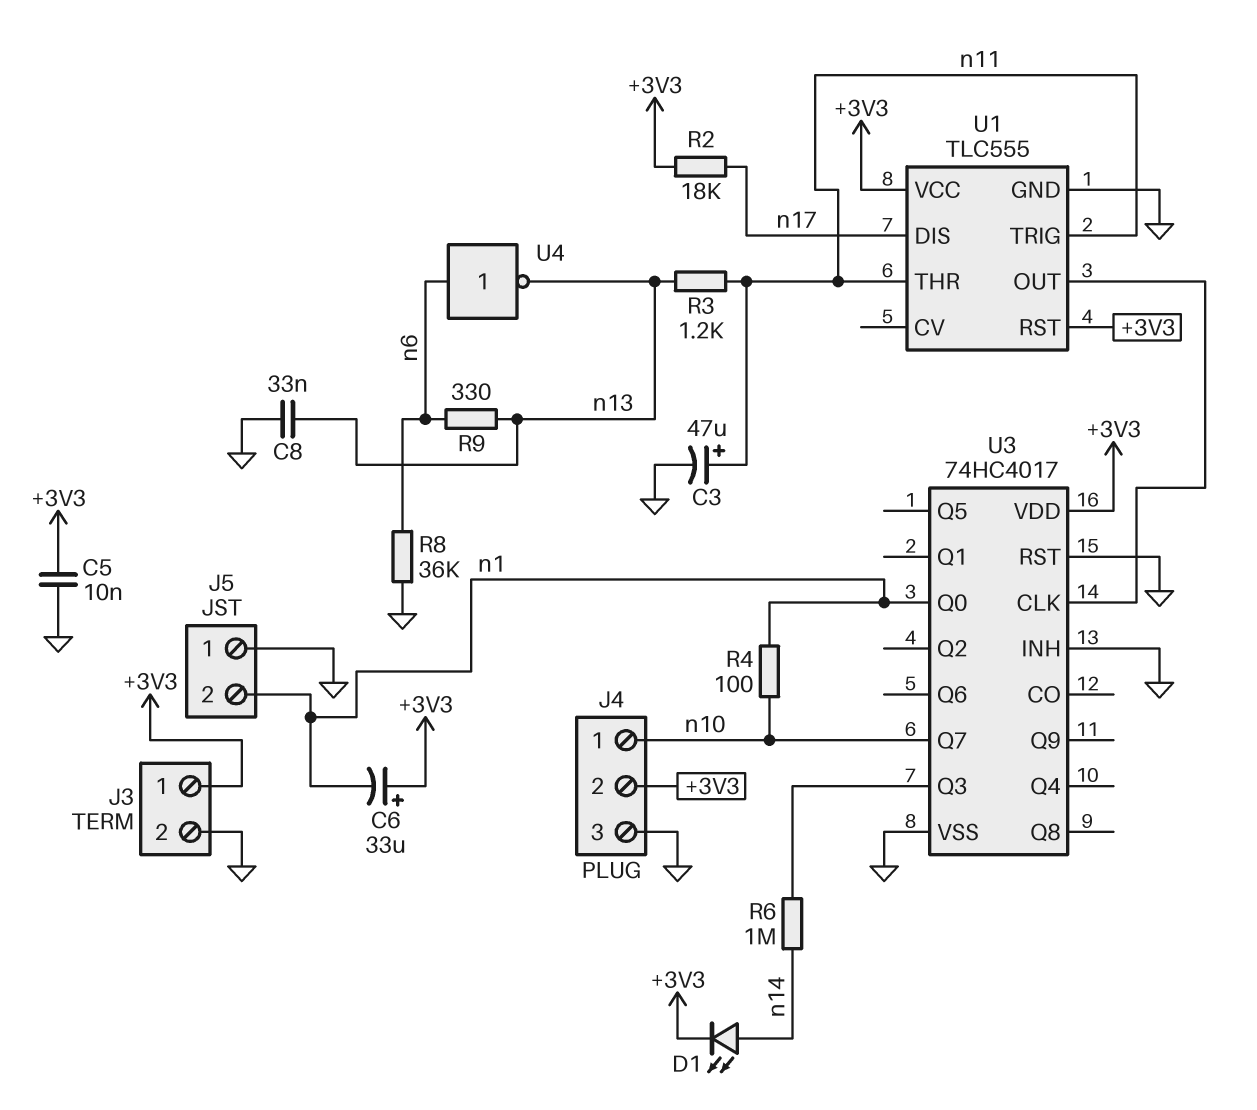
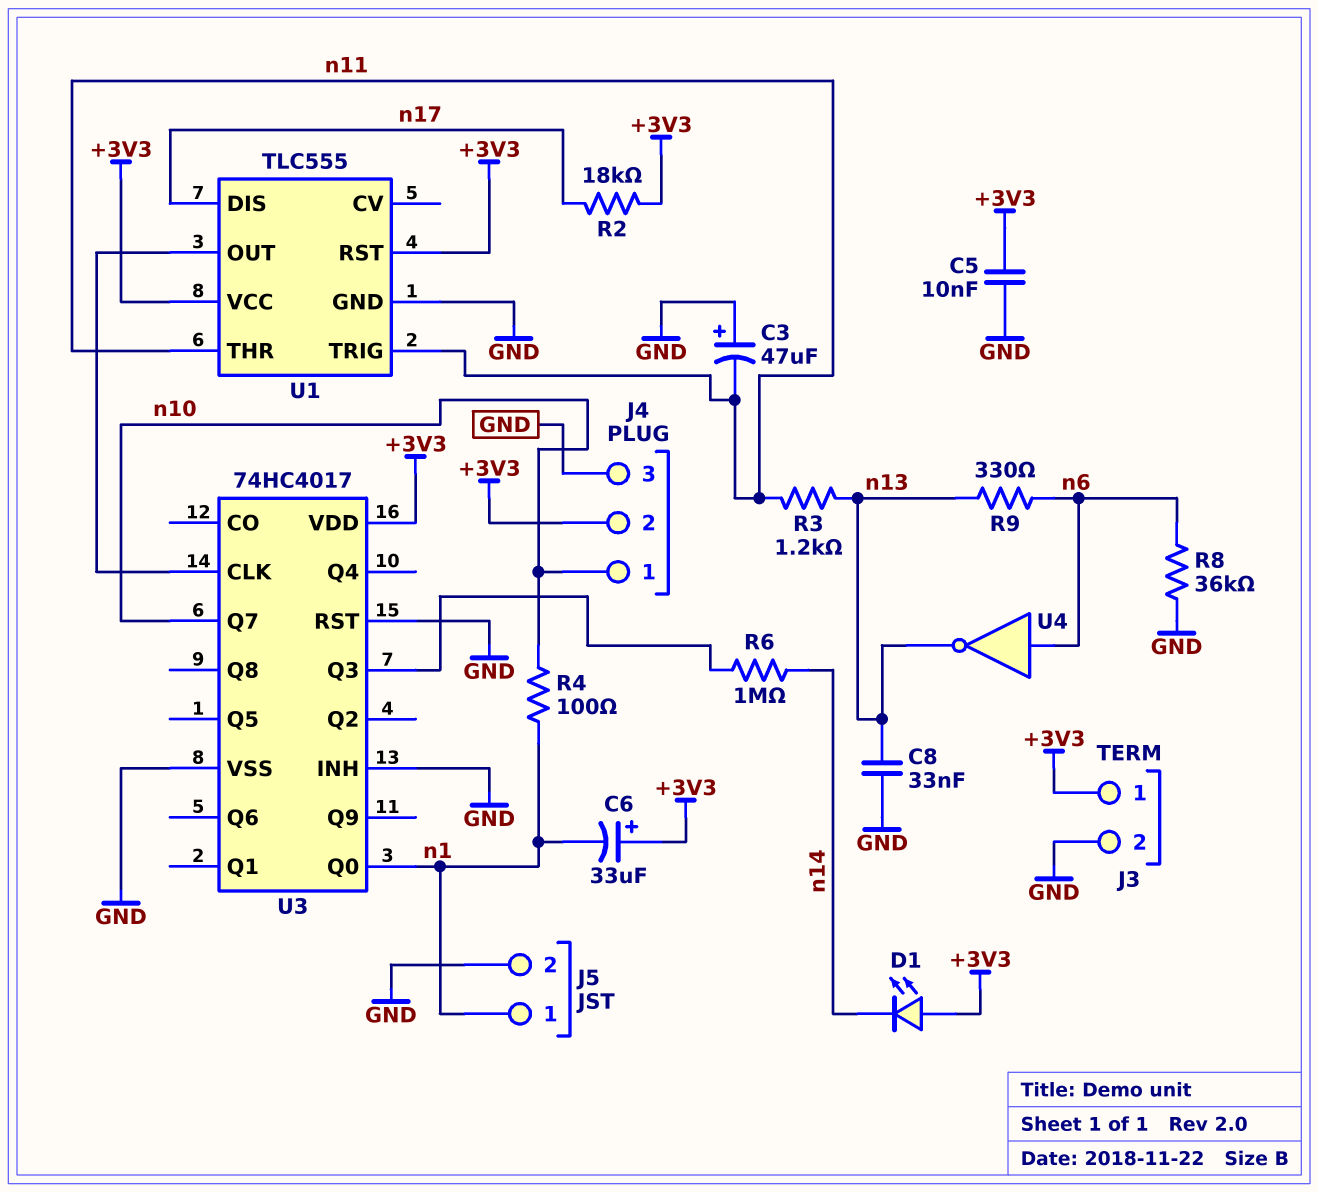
C3: 47uF (plus n11, minus GND) -> 47uF (plus GND, minus n11)
D1: LED (A n14, K +3V3) -> LED (A +3V3, K n14)
J5 pin 1: GND -> n1
J5 pin 2: n1 -> GND

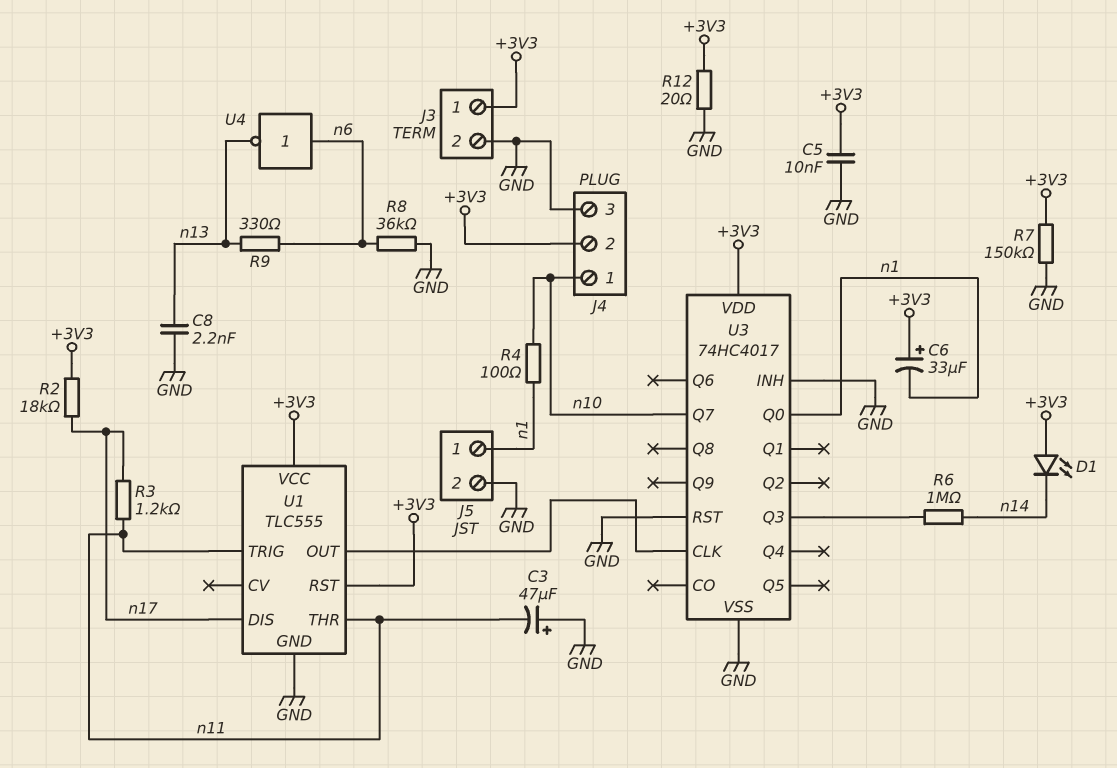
C8: 33nF (GND, n13) -> 2.2nF (GND, n13)
R3: 1.2k (n11, n13) -> 1.2k (n11, n17)
R7: none -> 150k (+3V3, GND)
R12: none -> 20 (+3V3, GND)

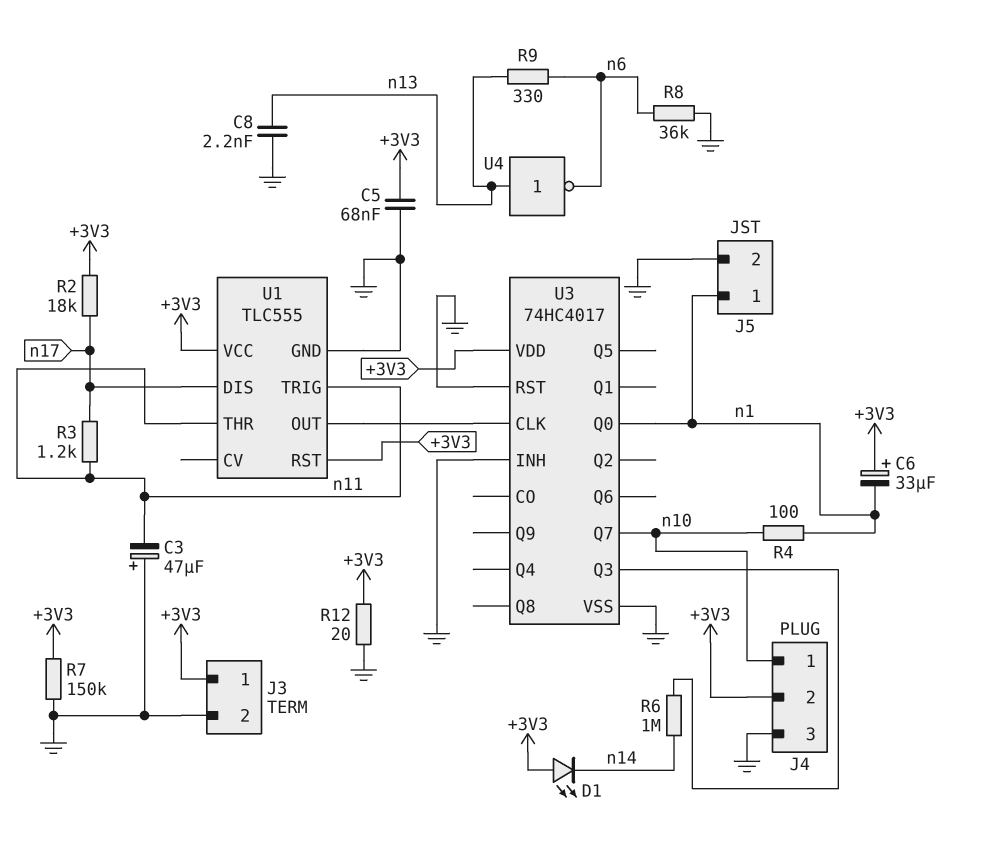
C5: 10nF (+3V3, GND) -> 68nF (+3V3, GND)
U4: NOT (in n6, out n13) -> NOT (in n13, out n6)

